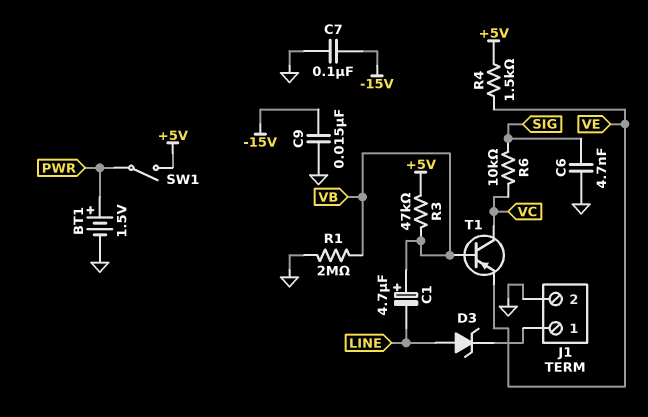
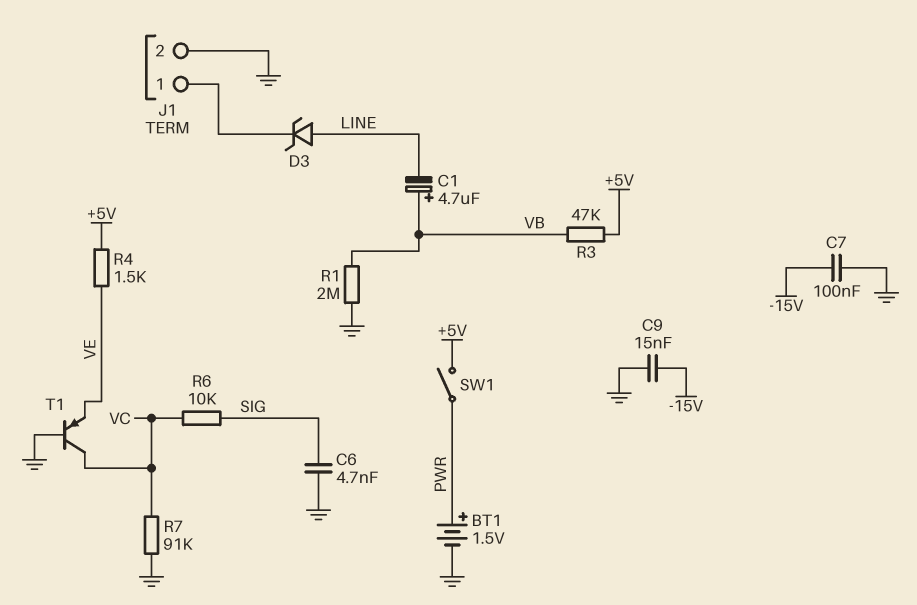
R7: none -> 91k (GND, VC)
T1: PNP (B VB, C VC, E VE) -> PNP (B GND, C VC, E VE)

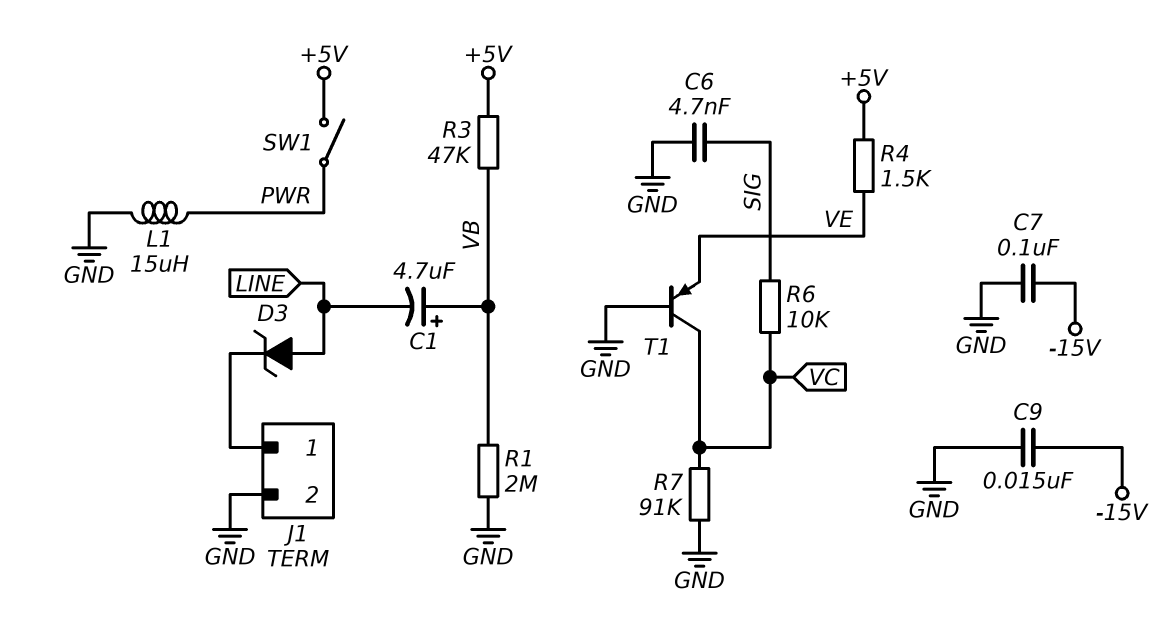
BT1: 1.5V (plus PWR, minus GND) -> none
L1: none -> 15uH (GND, PWR)

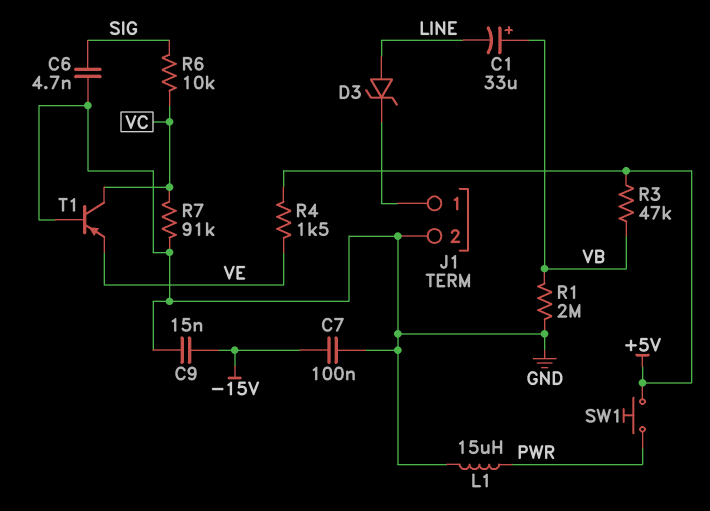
C1: 4.7uF (plus VB, minus LINE) -> 33uF (plus VB, minus LINE)
SW1: switch (+5V, PWR) -> button (+5V, PWR)

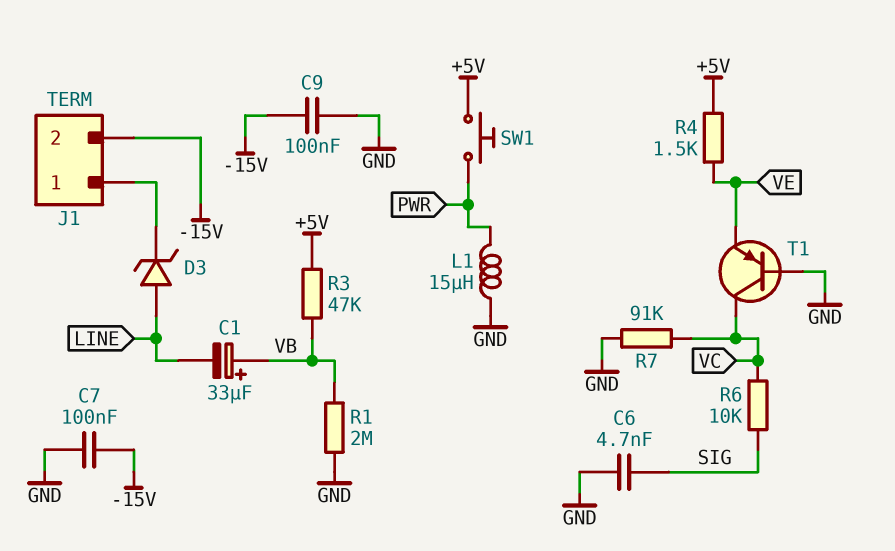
C9: 15nF (-15V, GND) -> 100nF (-15V, GND)
J1 pin 2: GND -> -15V

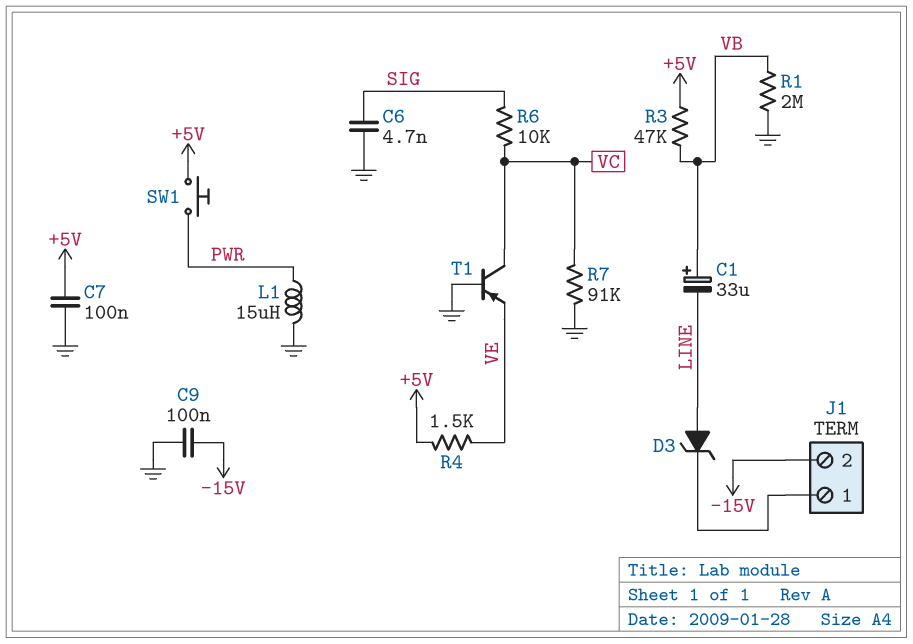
C7: 100nF (-15V, GND) -> 100nF (+5V, GND)

